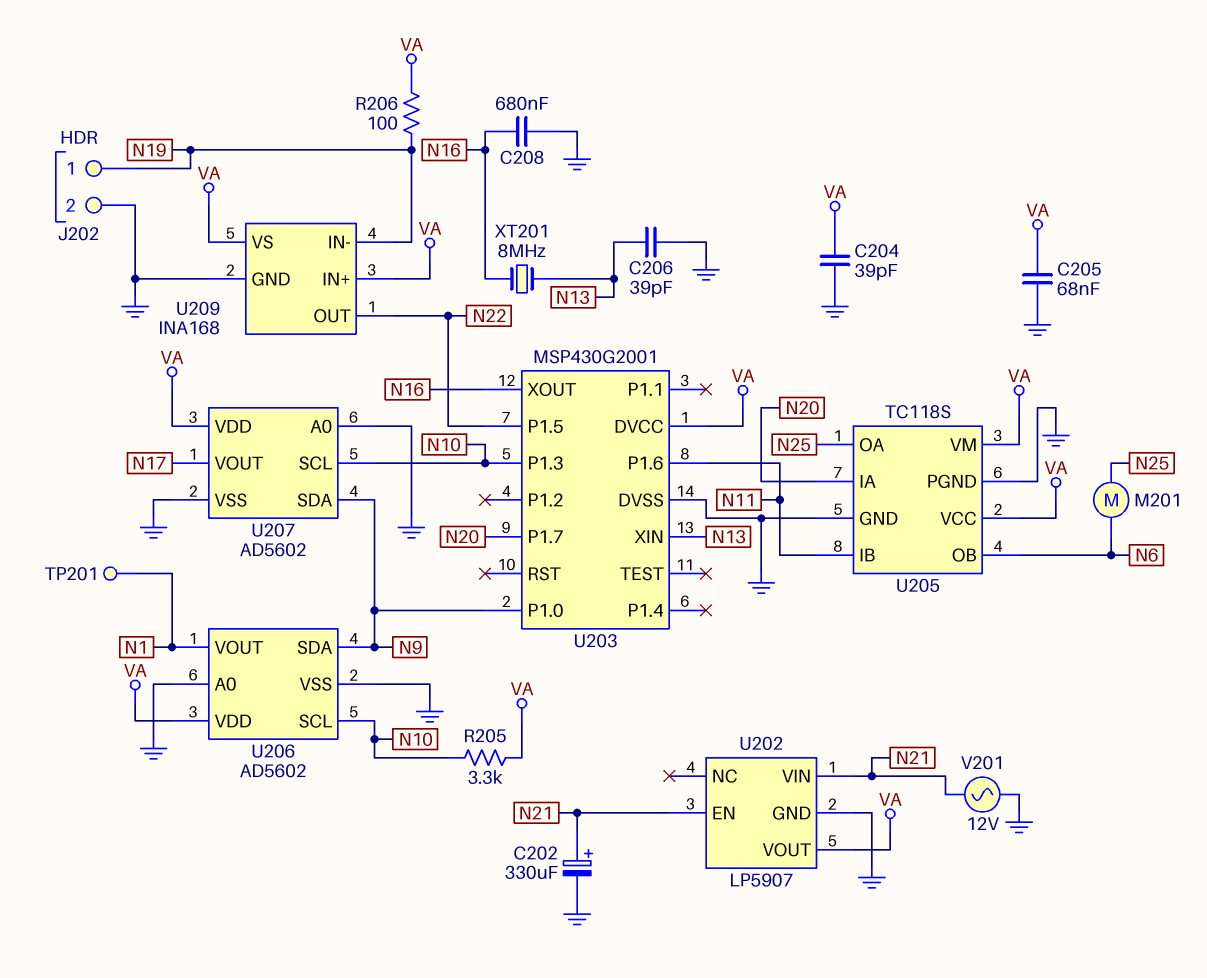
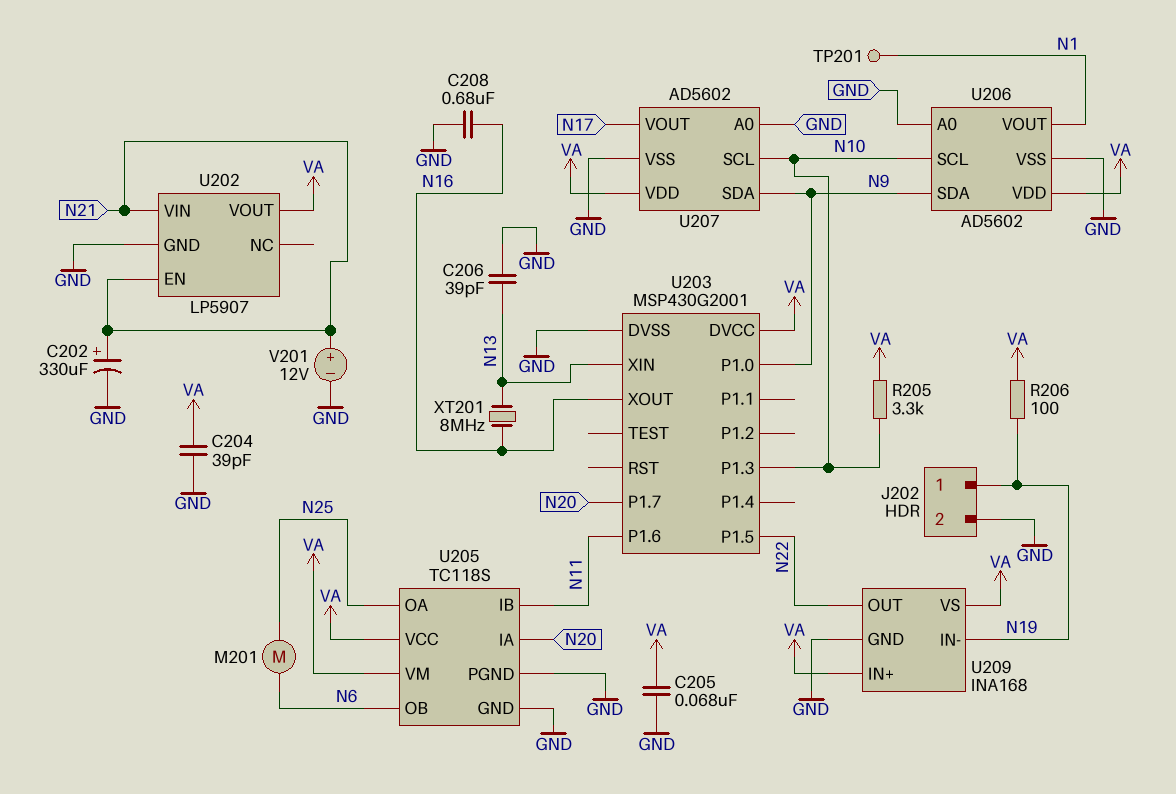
V201: AC 12V (GND, N21) -> 12V (plus N21, minus GND)

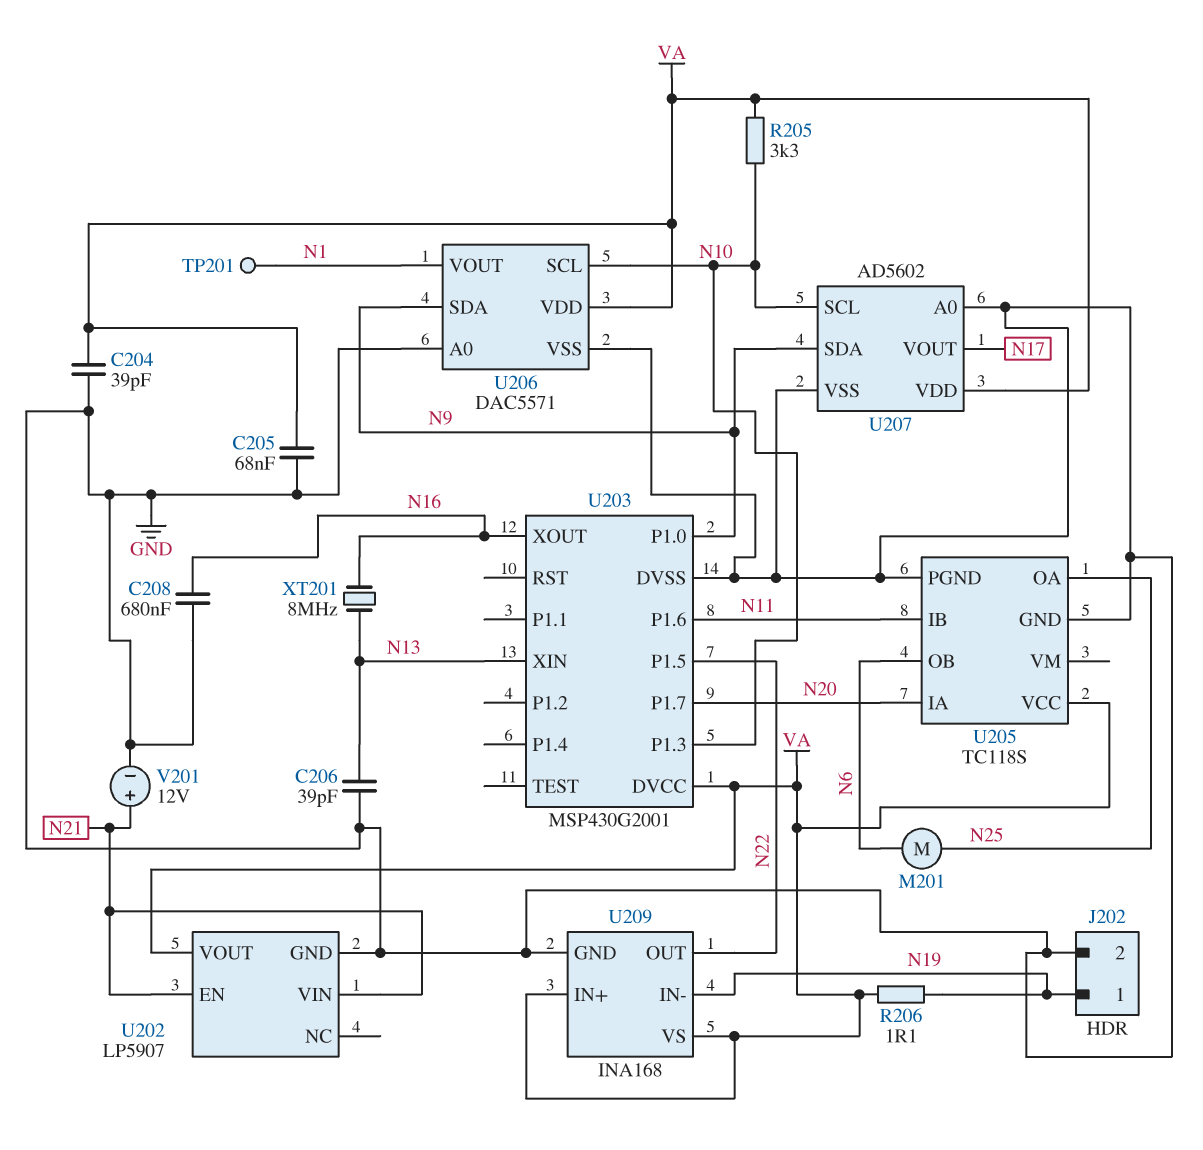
C202: 330uF (plus N21, minus GND) -> none
R206: 100 (N19, VA) -> 1.1 (N19, VA)
U205 pin VM: VA -> none
U206: AD5602 -> DAC5571

